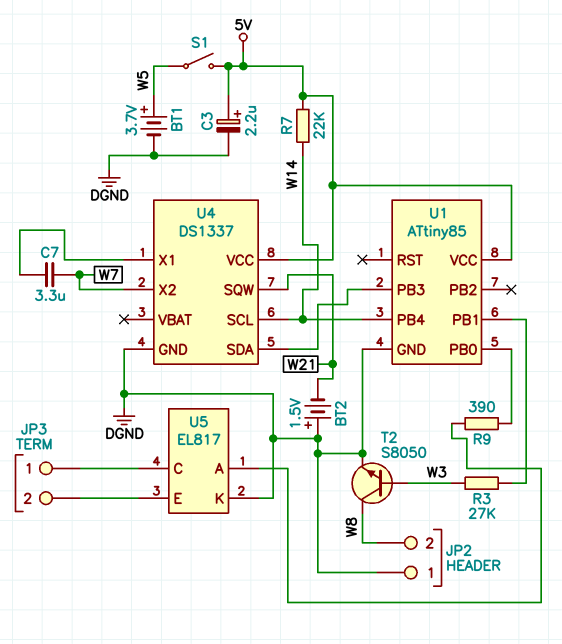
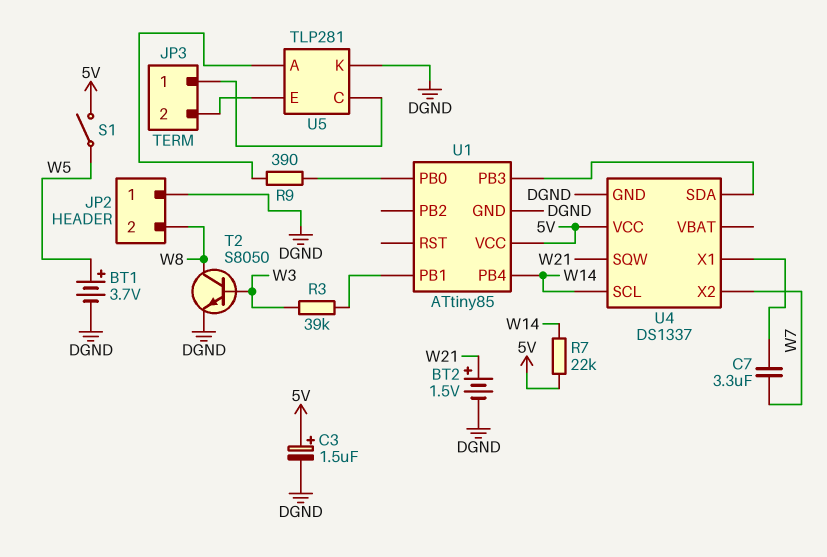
BT2: 1.5V (plus DGND, minus W21) -> 1.5V (plus W21, minus DGND)
C3: 2.2uF (plus 5V, minus DGND) -> 1.5uF (plus 5V, minus DGND)
R3: 27k (U1/PB1, W3) -> 39k (U1/PB1, W3)
U5: EL817 -> TLP281

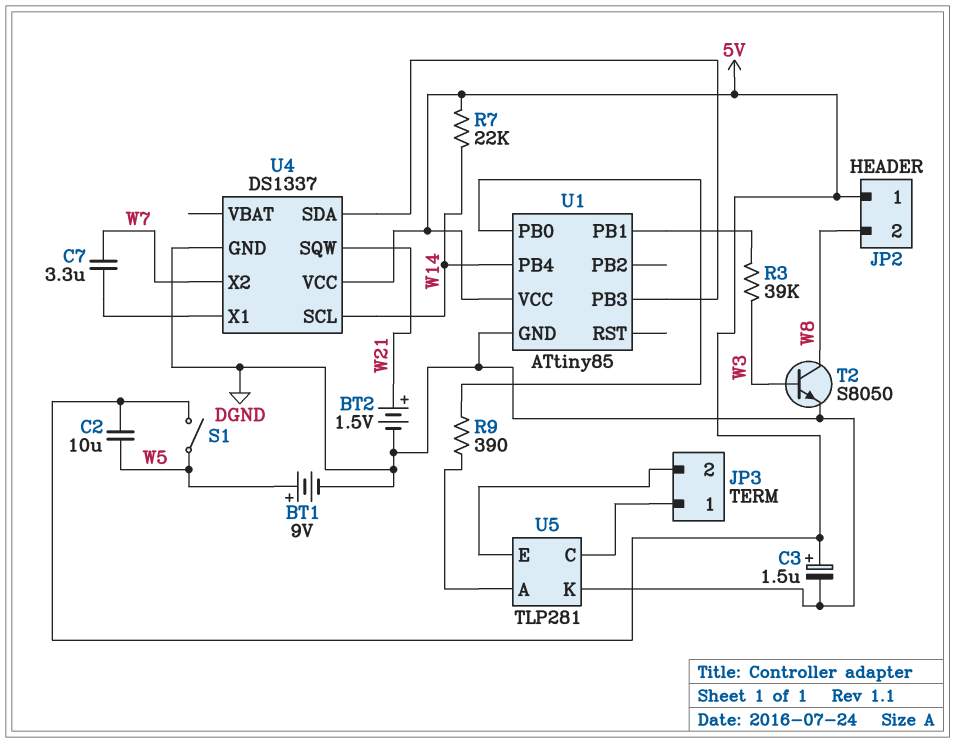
BT1: 3.7V (plus W5, minus DGND) -> 9V (plus W5, minus DGND)
C2: none -> 10uF (5V, W5)
JP2 pin 1: DGND -> 5V

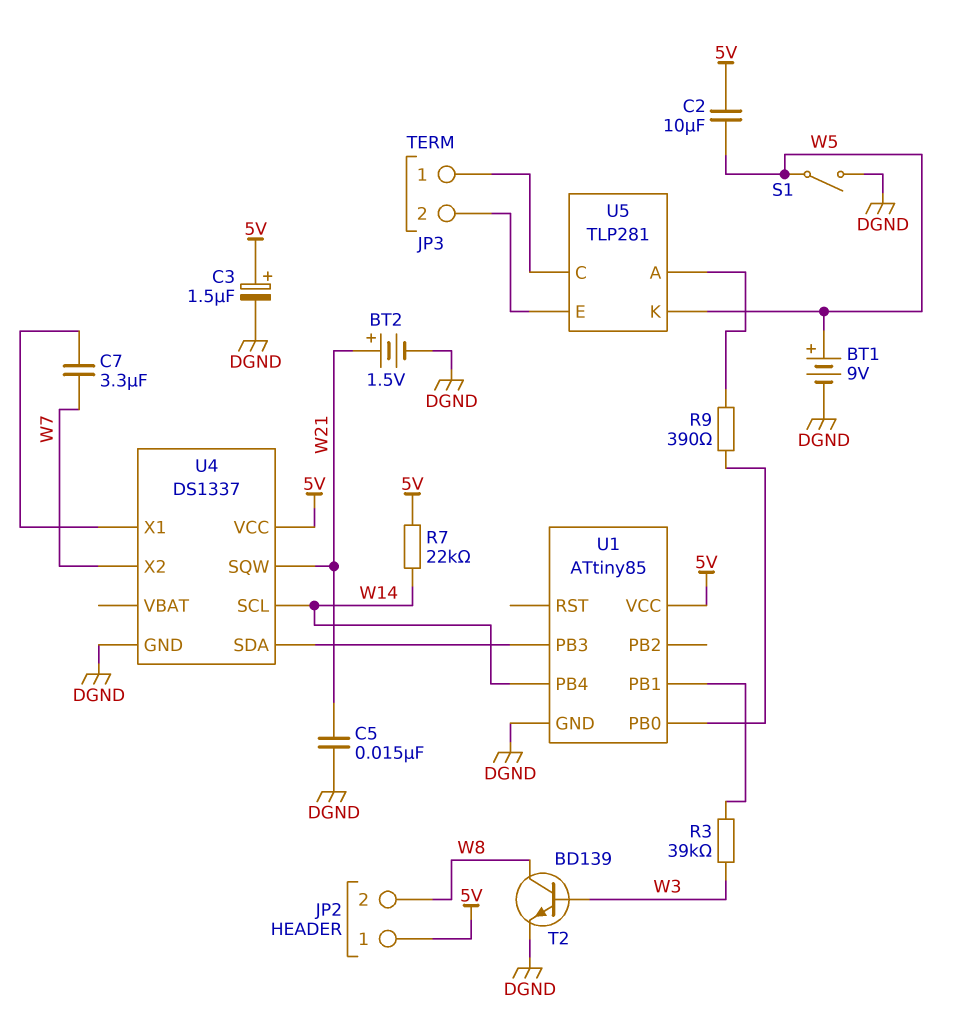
C5: none -> 15nF (DGND, W21)
S1: switch (5V, W5) -> switch (DGND, W5)
T2: NPN S8050 (B W3, C W8, E DGND) -> NPN BD139 (B W3, C W8, E DGND)
U5 pin K: DGND -> W5

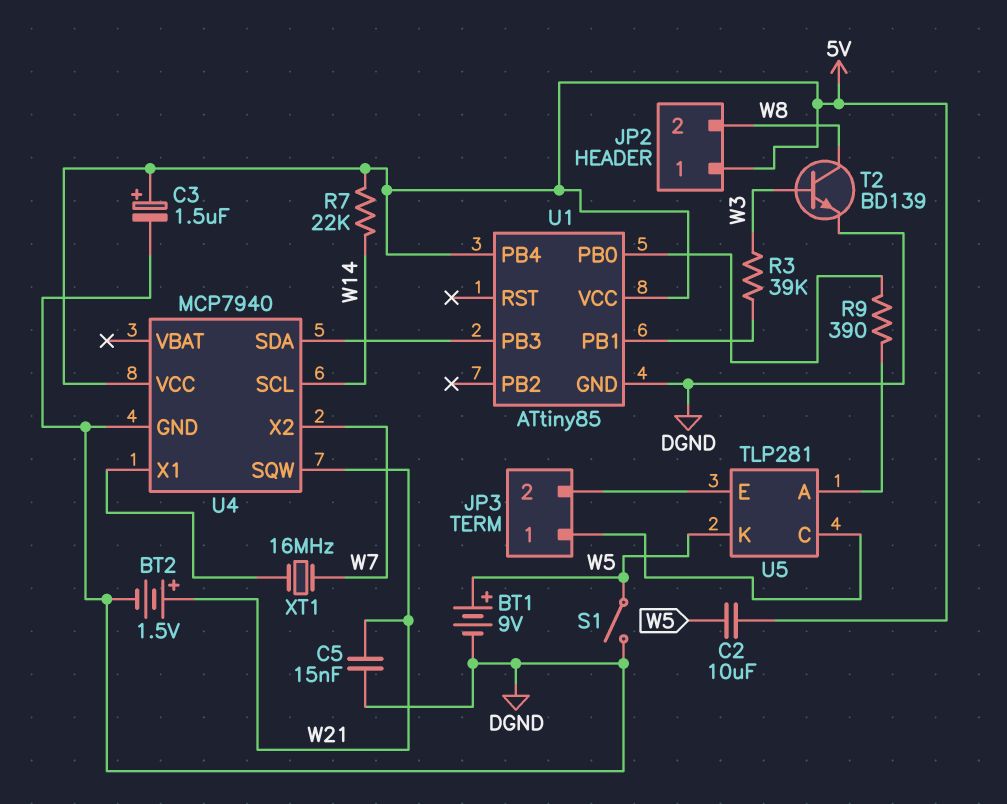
C7: 3.3uF (U4/X1, W7) -> none
U1 pin PB4: W14 -> 5V
U4: DS1337 -> MCP7940
XT1: none -> 16MHz (U4/X1, W7)

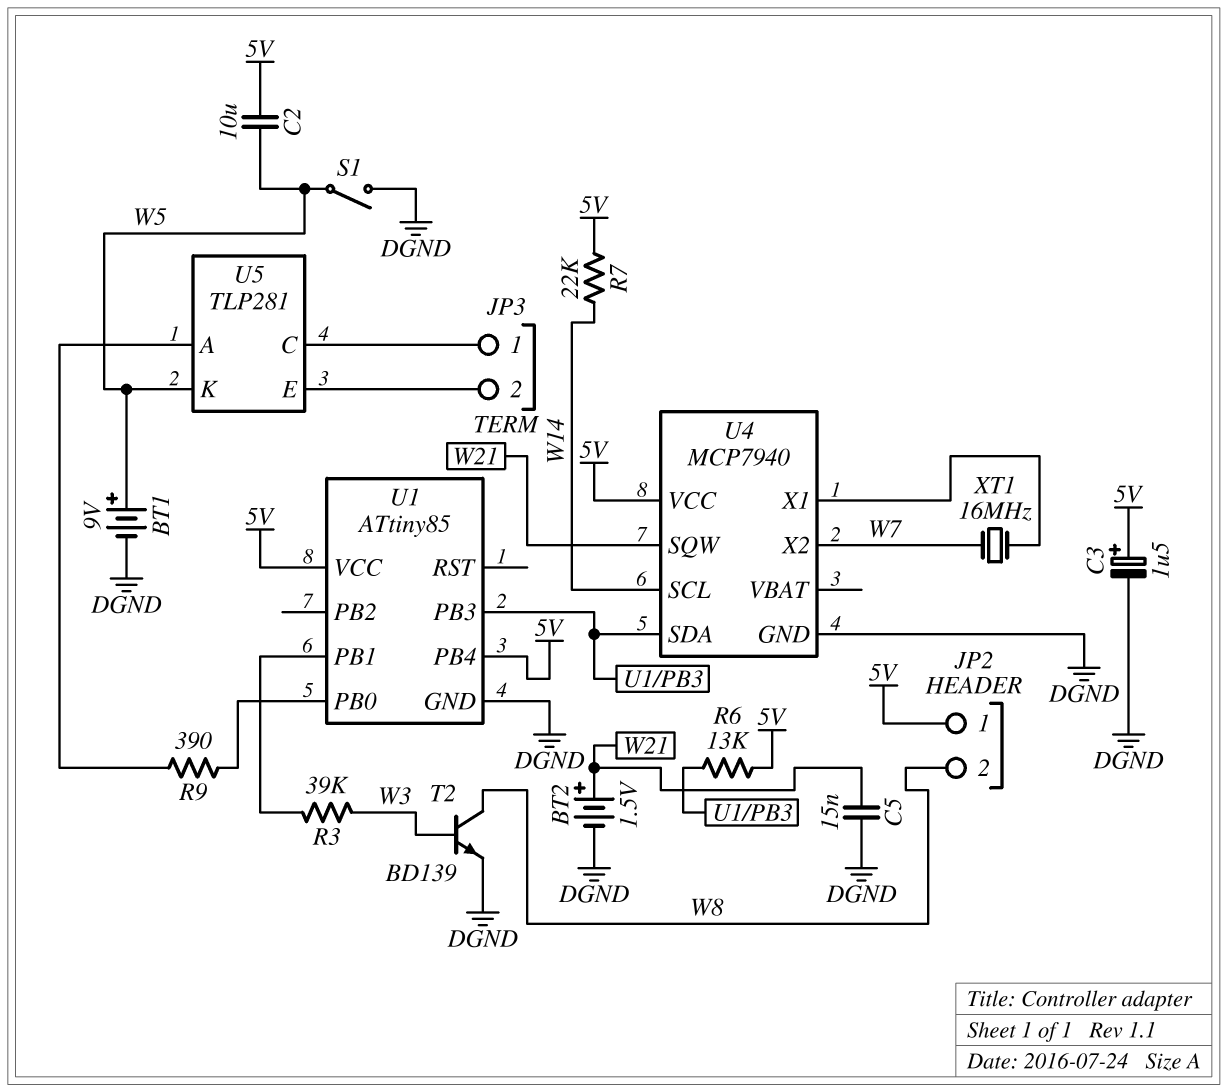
R6: none -> 13k (5V, U1/PB3)

